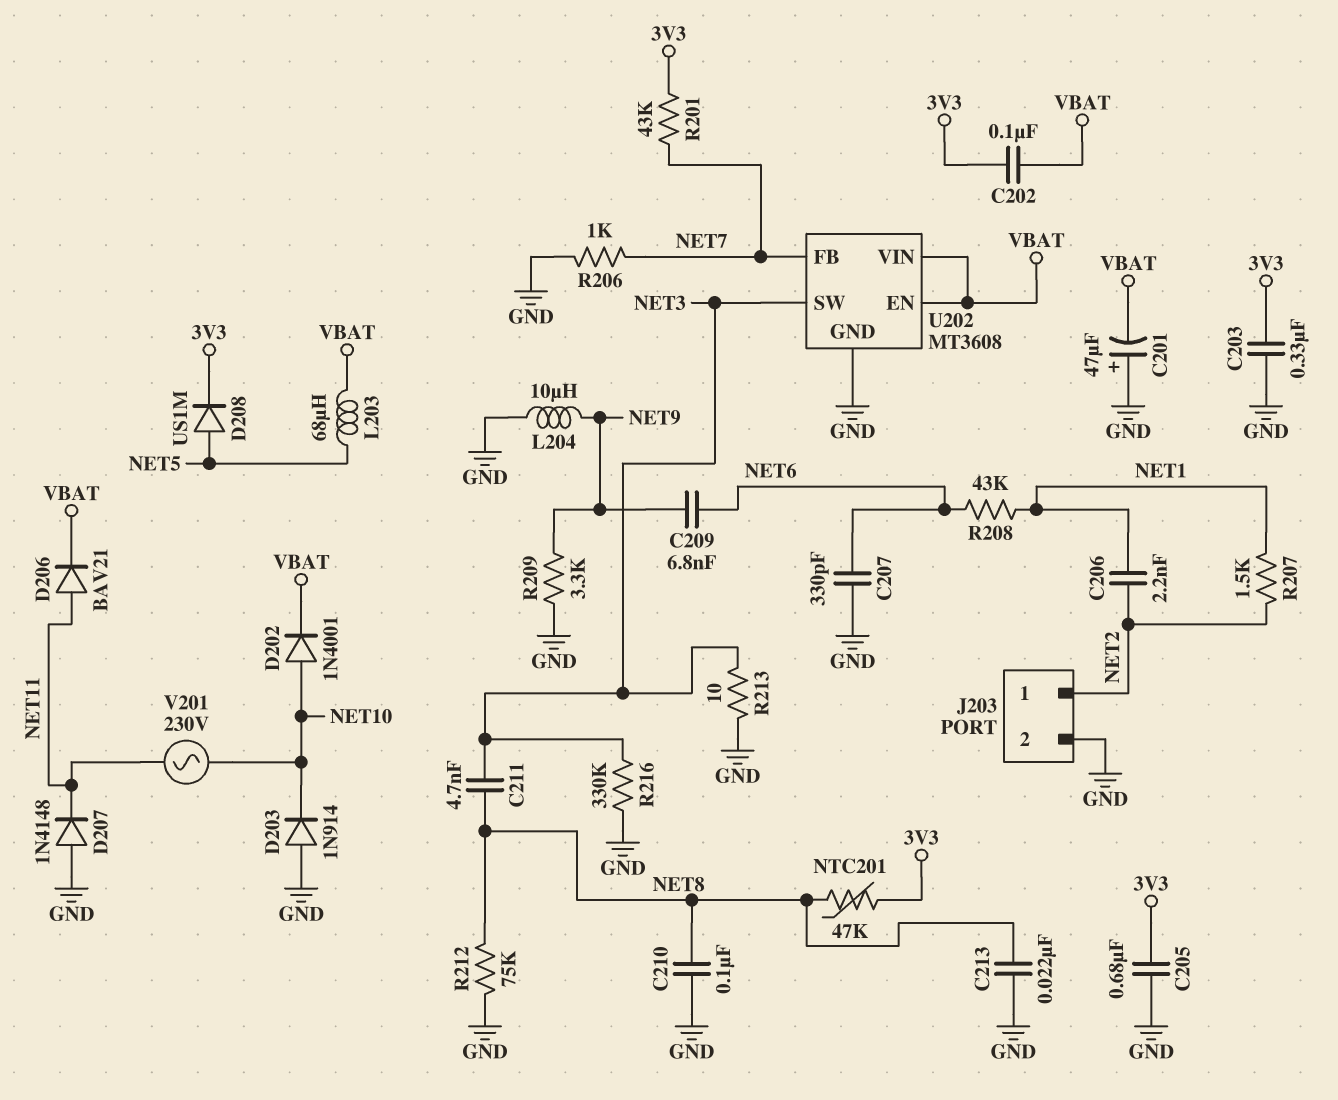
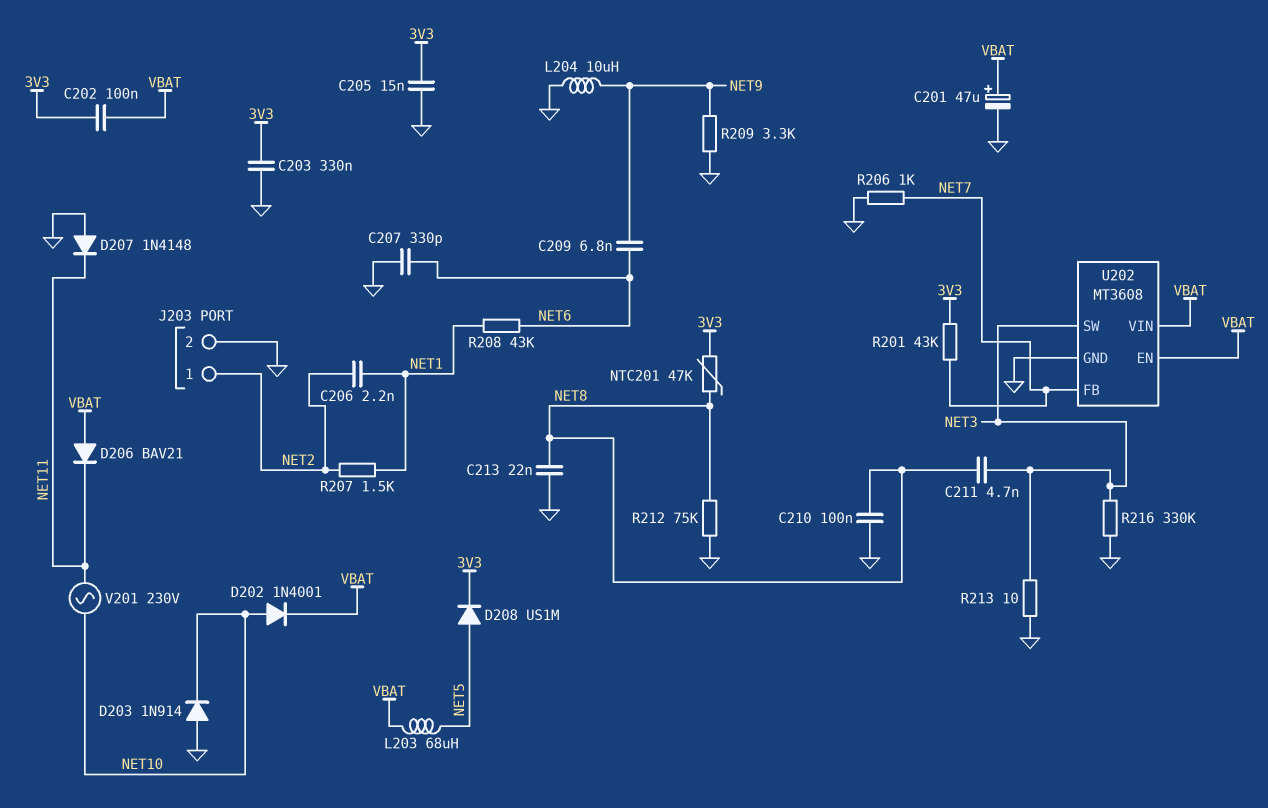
C201: 47uF (plus GND, minus VBAT) -> 47uF (plus VBAT, minus GND)
C205: 680nF (3V3, GND) -> 15nF (3V3, GND)
D206: diode BAV21 (A NET11, K VBAT) -> diode BAV21 (A VBAT, K NET11)

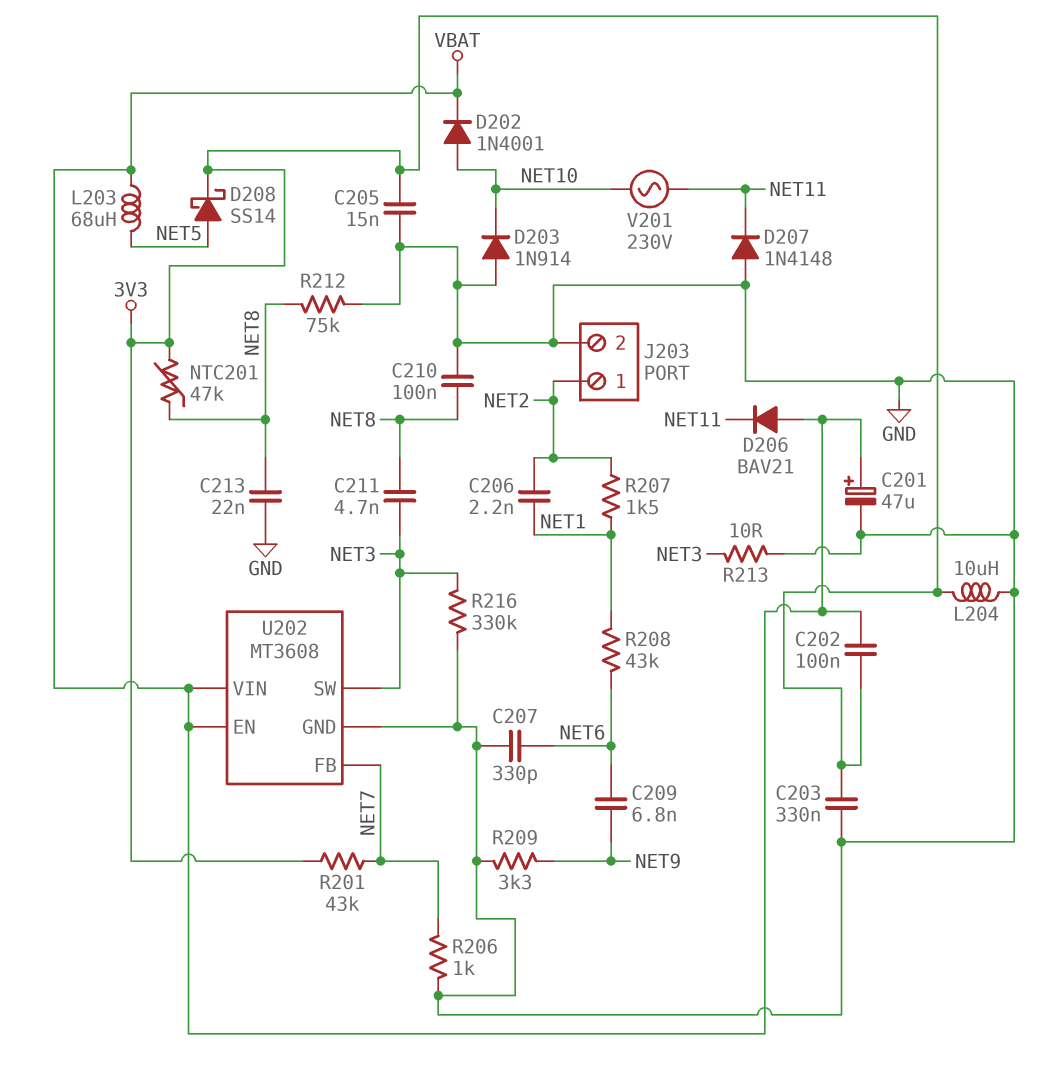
D208: diode US1M (A NET5, K 3V3) -> schottky SS14 (A NET5, K 3V3)
L204: 10uH (GND, NET9) -> 10uH (3V3, GND)

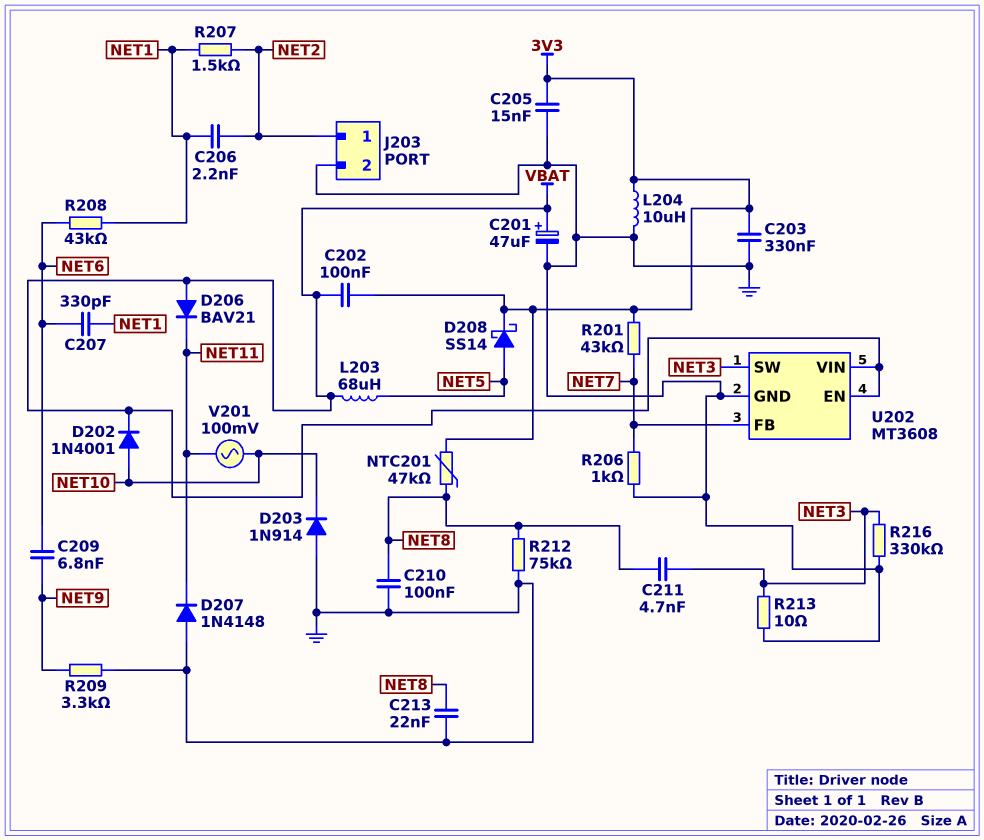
C207: 330pF (GND, NET6) -> 330pF (NET1, NET6)
V201: AC 230V (NET10, NET11) -> AC 100mV (NET10, NET11)

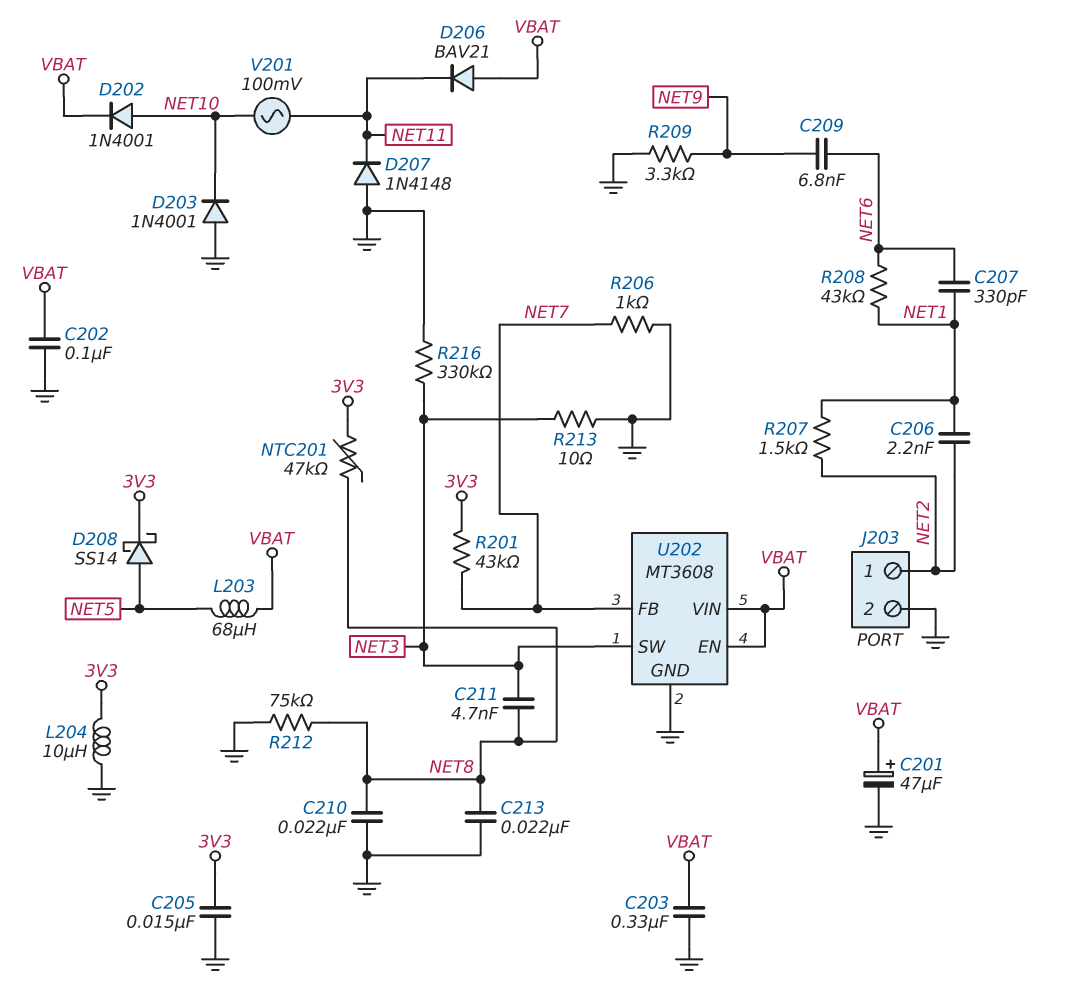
C202: 100nF (3V3, VBAT) -> 100nF (GND, VBAT)
C203: 330nF (3V3, GND) -> 330nF (GND, VBAT)
C210: 100nF (GND, NET8) -> 22nF (GND, NET8)
D203: diode 1N914 (A GND, K NET10) -> diode 1N4001 (A GND, K NET10)

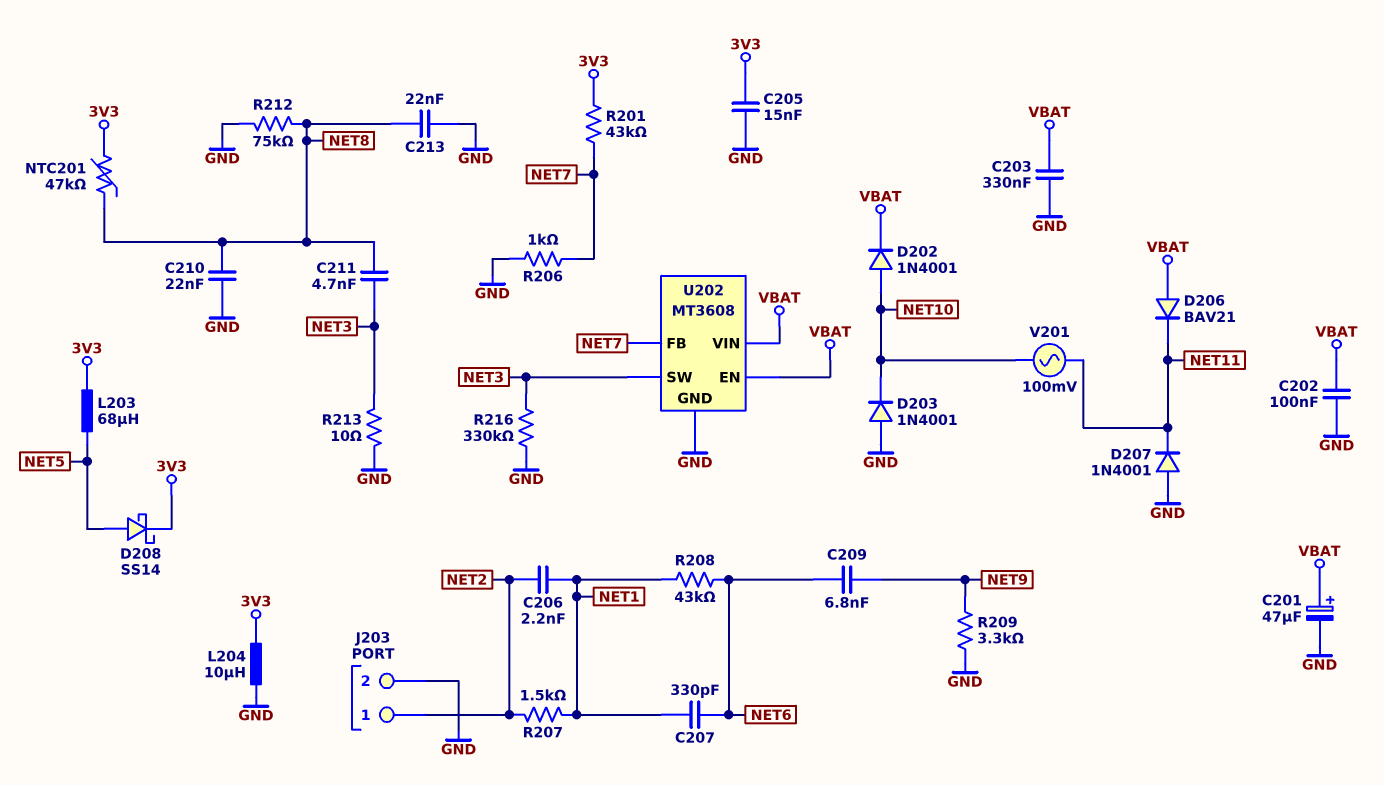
D207: diode 1N4148 (A GND, K NET11) -> diode 1N4001 (A GND, K NET11)
L203: 68uH (NET5, VBAT) -> 68uH (3V3, NET5)

